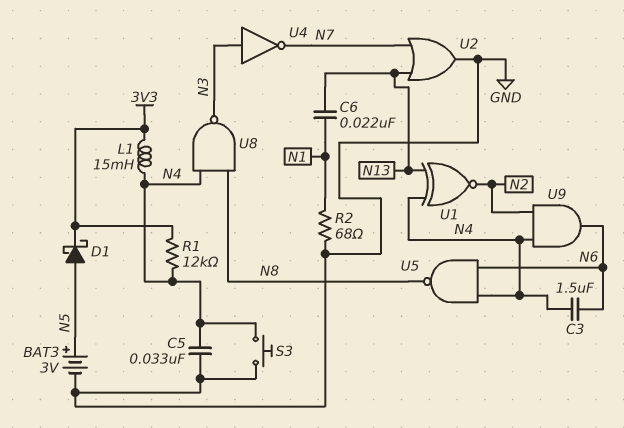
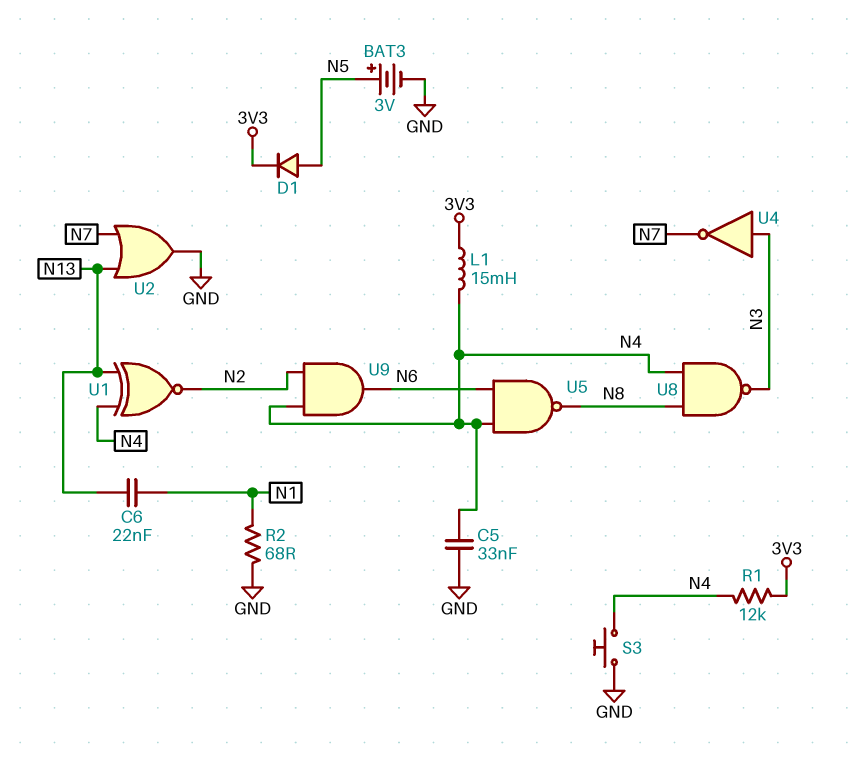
C3: 1.5uF (N4, N6) -> none
D1: schottky (A N5, K 3V3) -> diode (A N5, K 3V3)

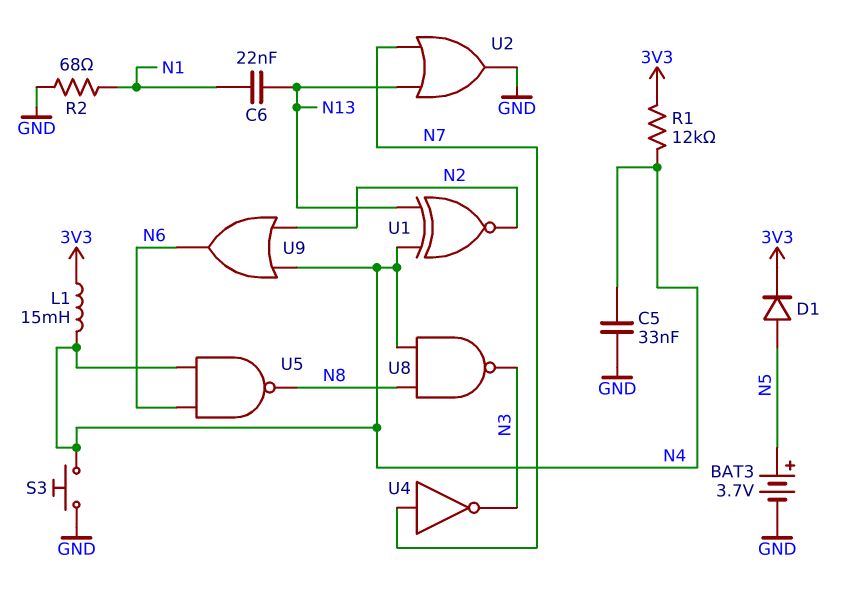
BAT3: 3V (plus N5, minus GND) -> 3.7V (plus N5, minus GND)
U4: NOT (in N3, out N7) -> NOT (in N7, out N3)
U9: AND (in N2, in N4, out N6) -> OR (in N2, in N4, out N6)

